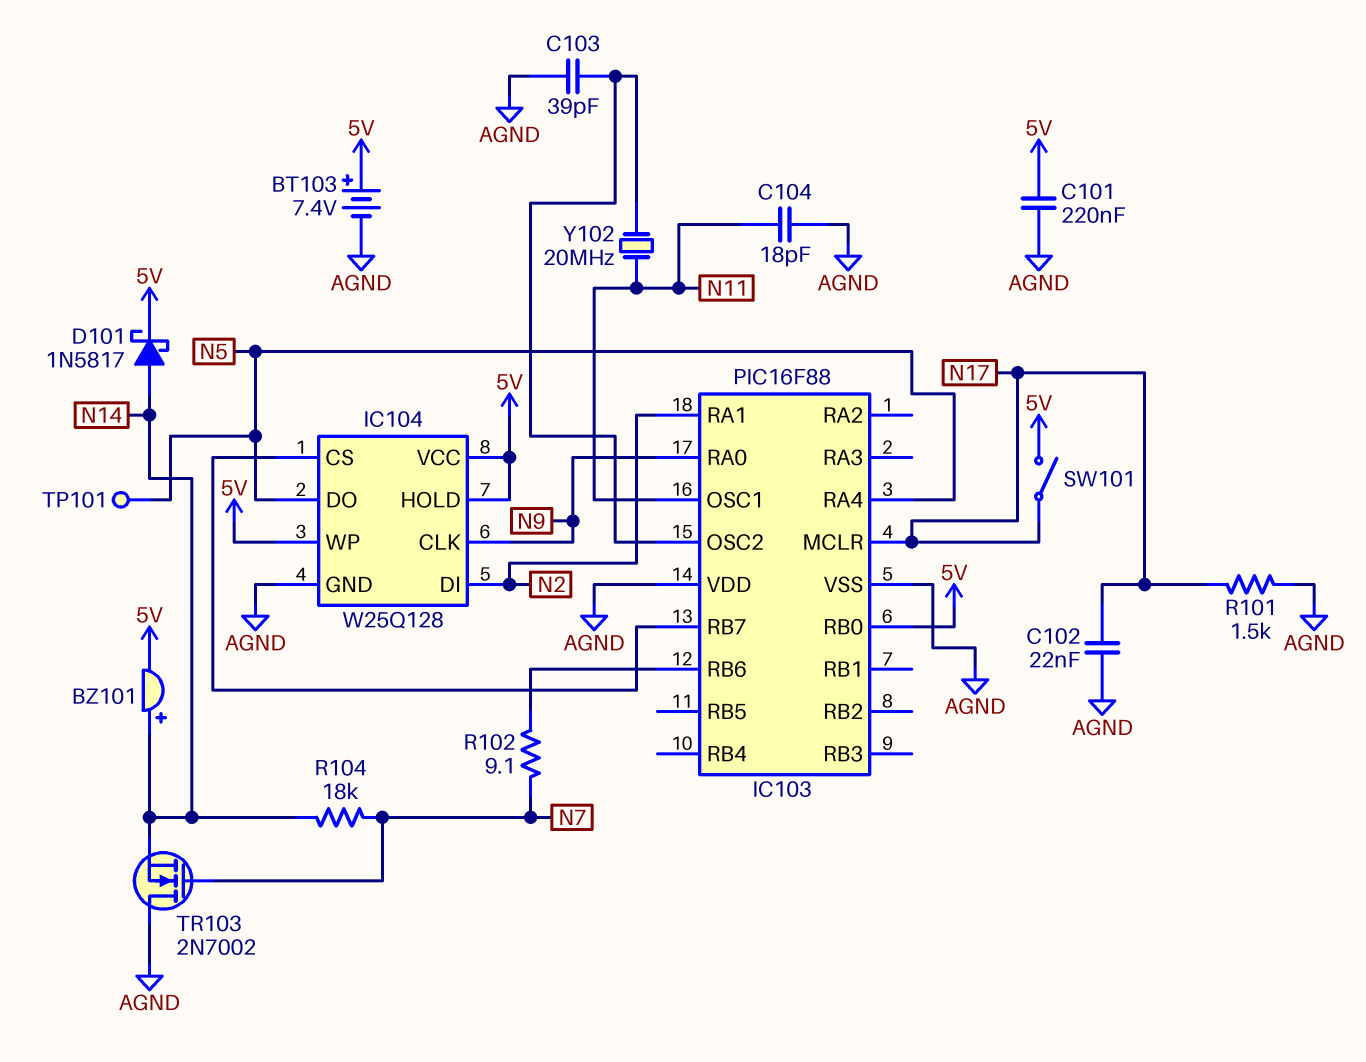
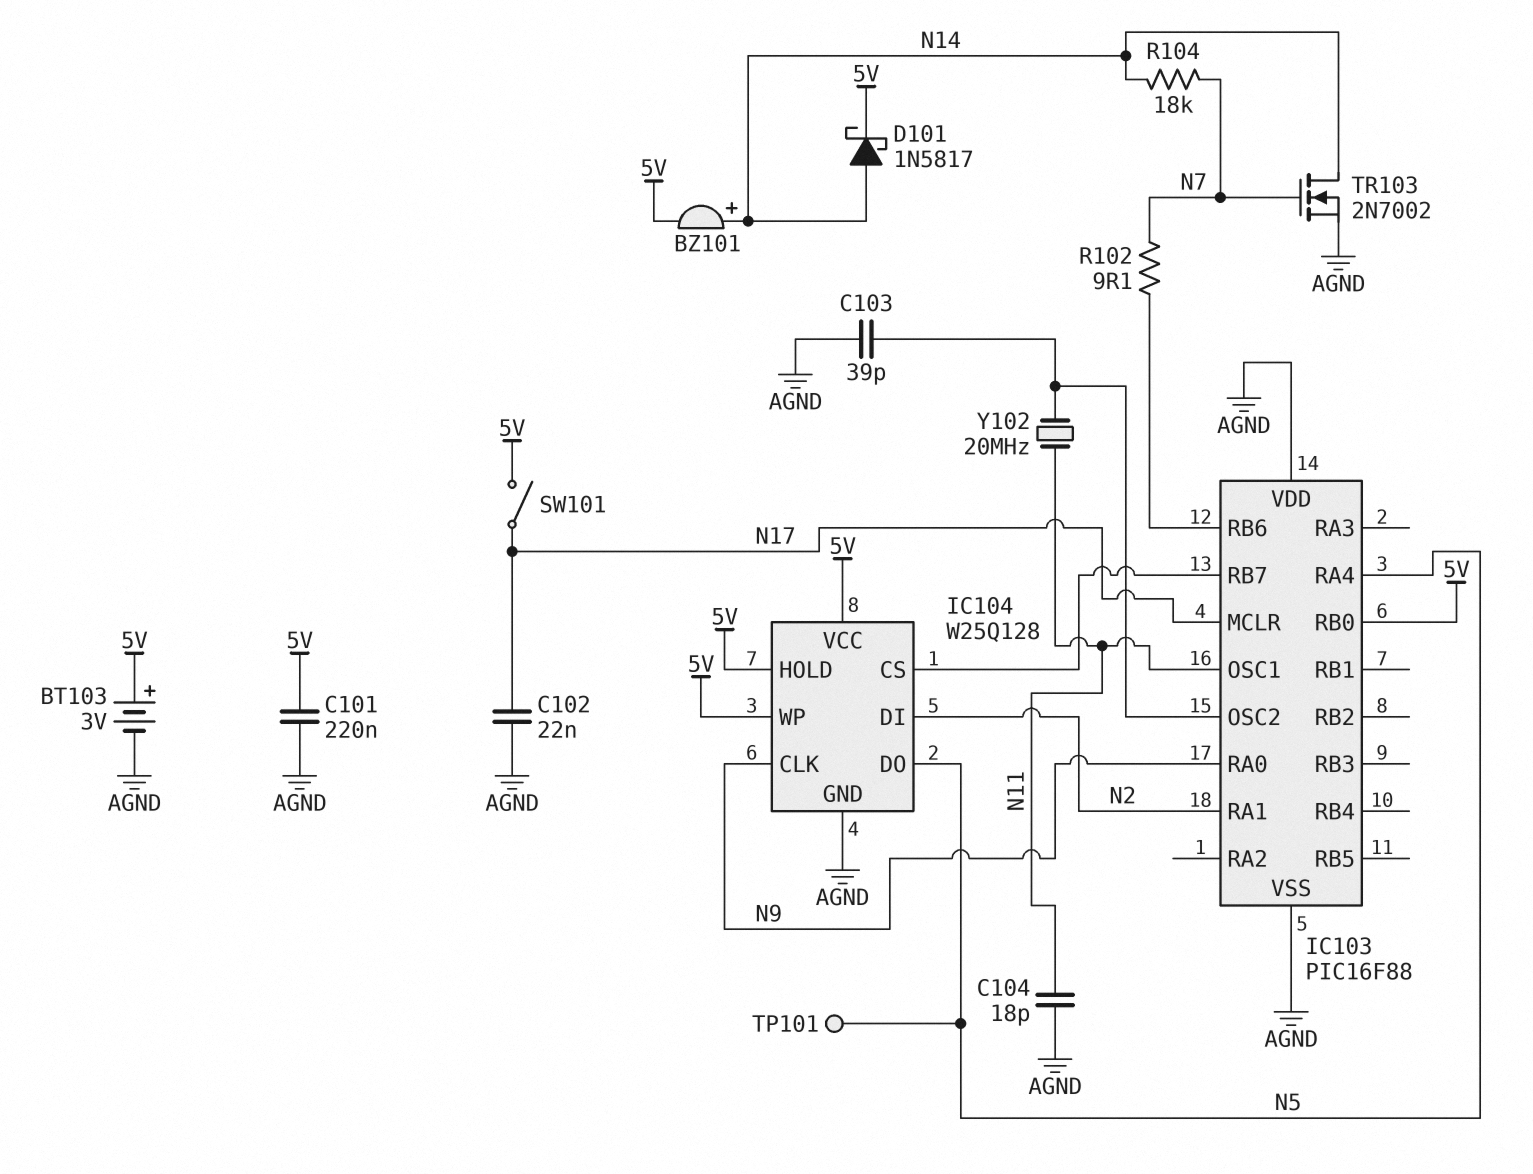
BT103: 7.4V (plus 5V, minus AGND) -> 3V (plus 5V, minus AGND)
R101: 1.5k (AGND, N17) -> none
TR103: NMOS 2N7002 (G N7, D AGND, S N14) -> NMOS 2N7002 (G N7, D N14, S AGND)

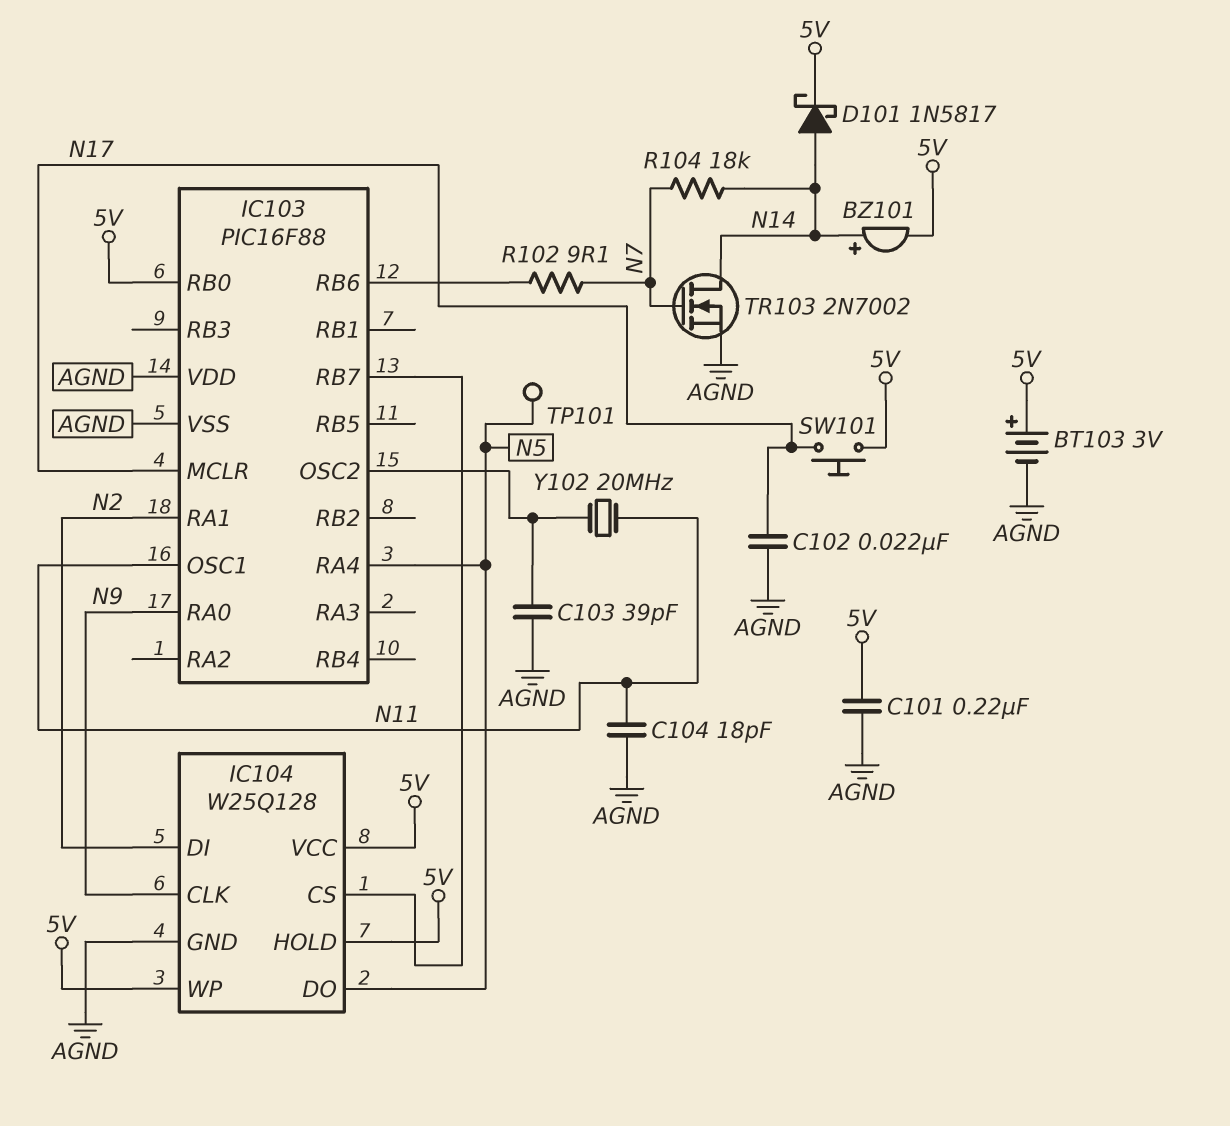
SW101: switch (5V, N17) -> button (5V, N17)

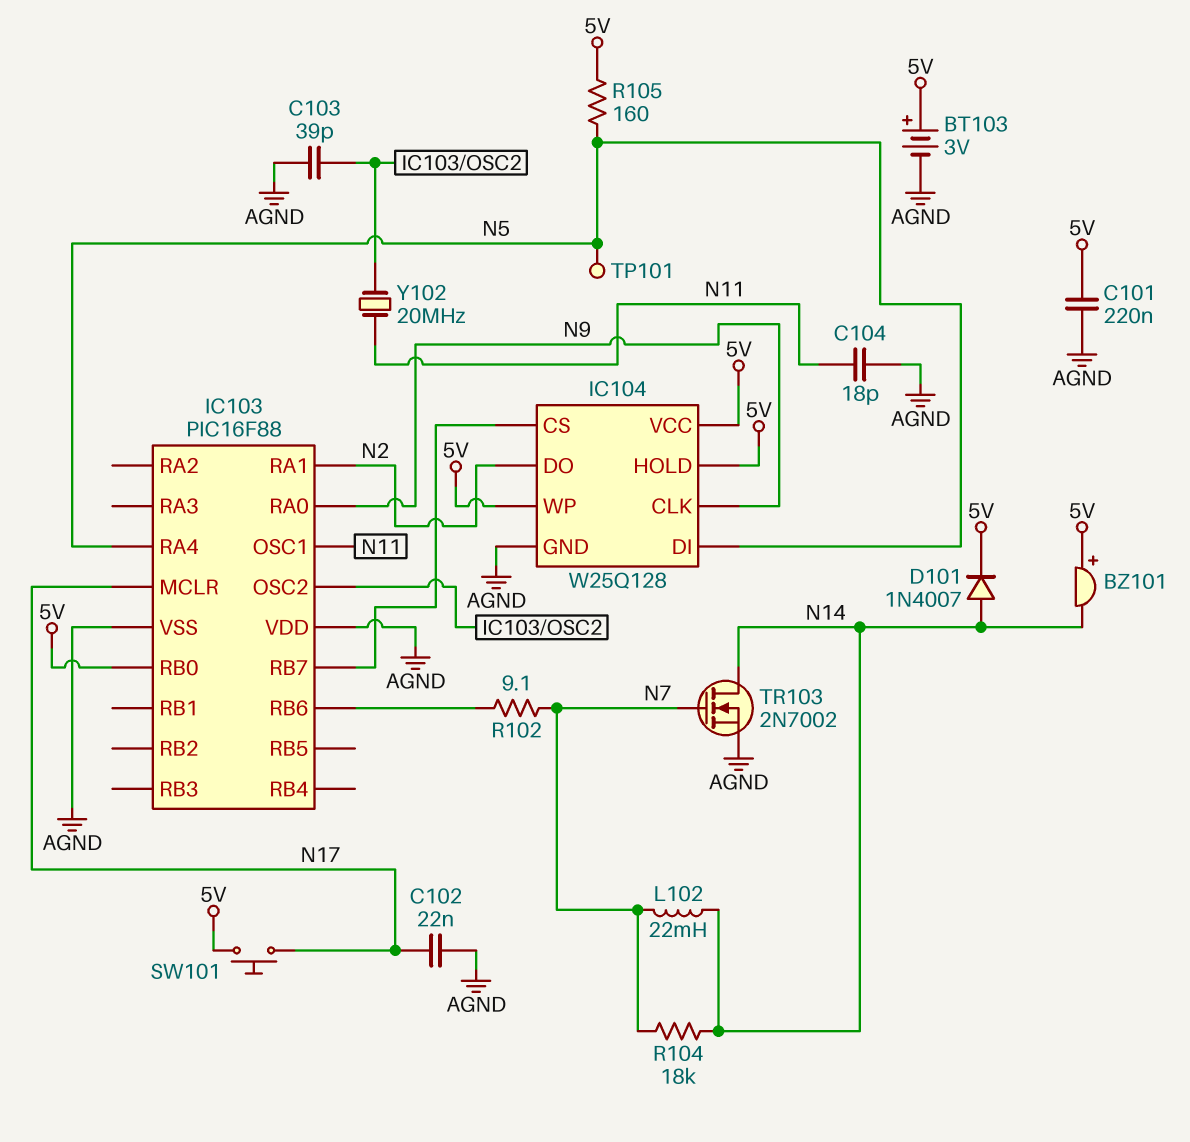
BZ101: buzzer (plus N14, minus 5V) -> buzzer (plus 5V, minus N14)
D101: schottky 1N5817 (A N14, K 5V) -> diode 1N4007 (A N14, K 5V)
IC104 pin DI: N2 -> N5
IC104 pin DO: N5 -> N2
L102: none -> 22mH (N7, N14)
R105: none -> 160 (5V, N5)

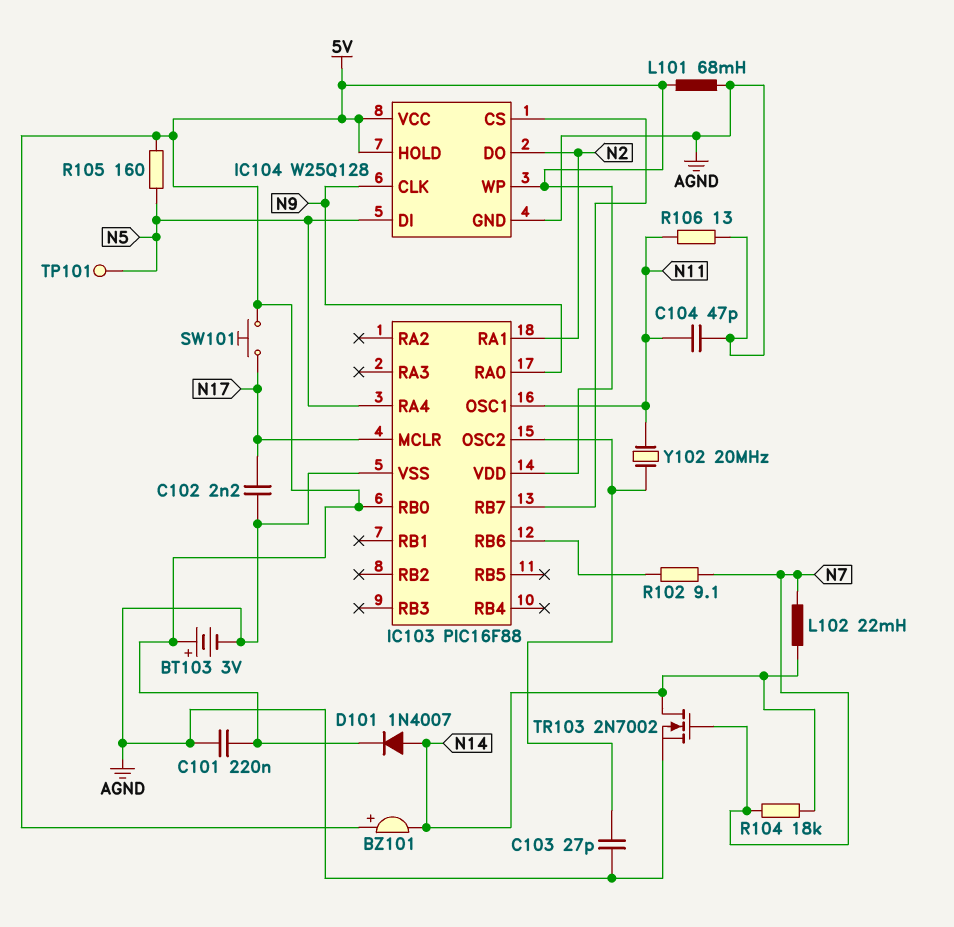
C102: 22nF (AGND, N17) -> 2.2nF (AGND, N17)
C103: 39pF (AGND, IC103/OSC2) -> 27pF (AGND, IC103/OSC2)
C104: 18pF (AGND, N11) -> 47pF (AGND, N11)
IC103 pin VDD: AGND -> 5V
L101: none -> 68mH (5V, AGND)
R106: none -> 13 (AGND, N11)

